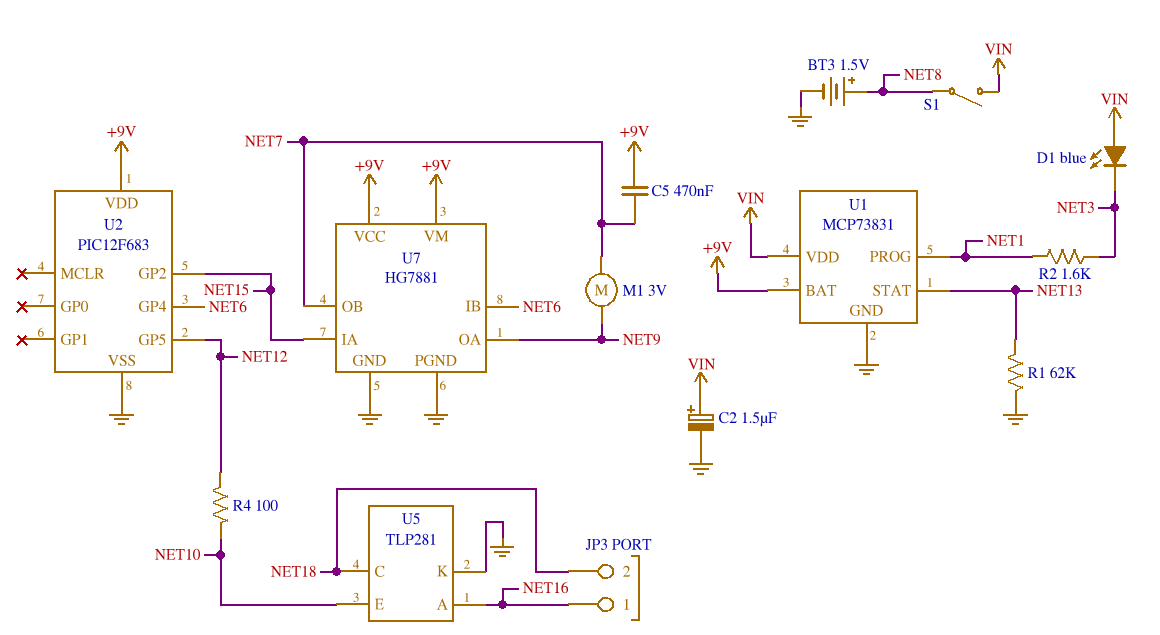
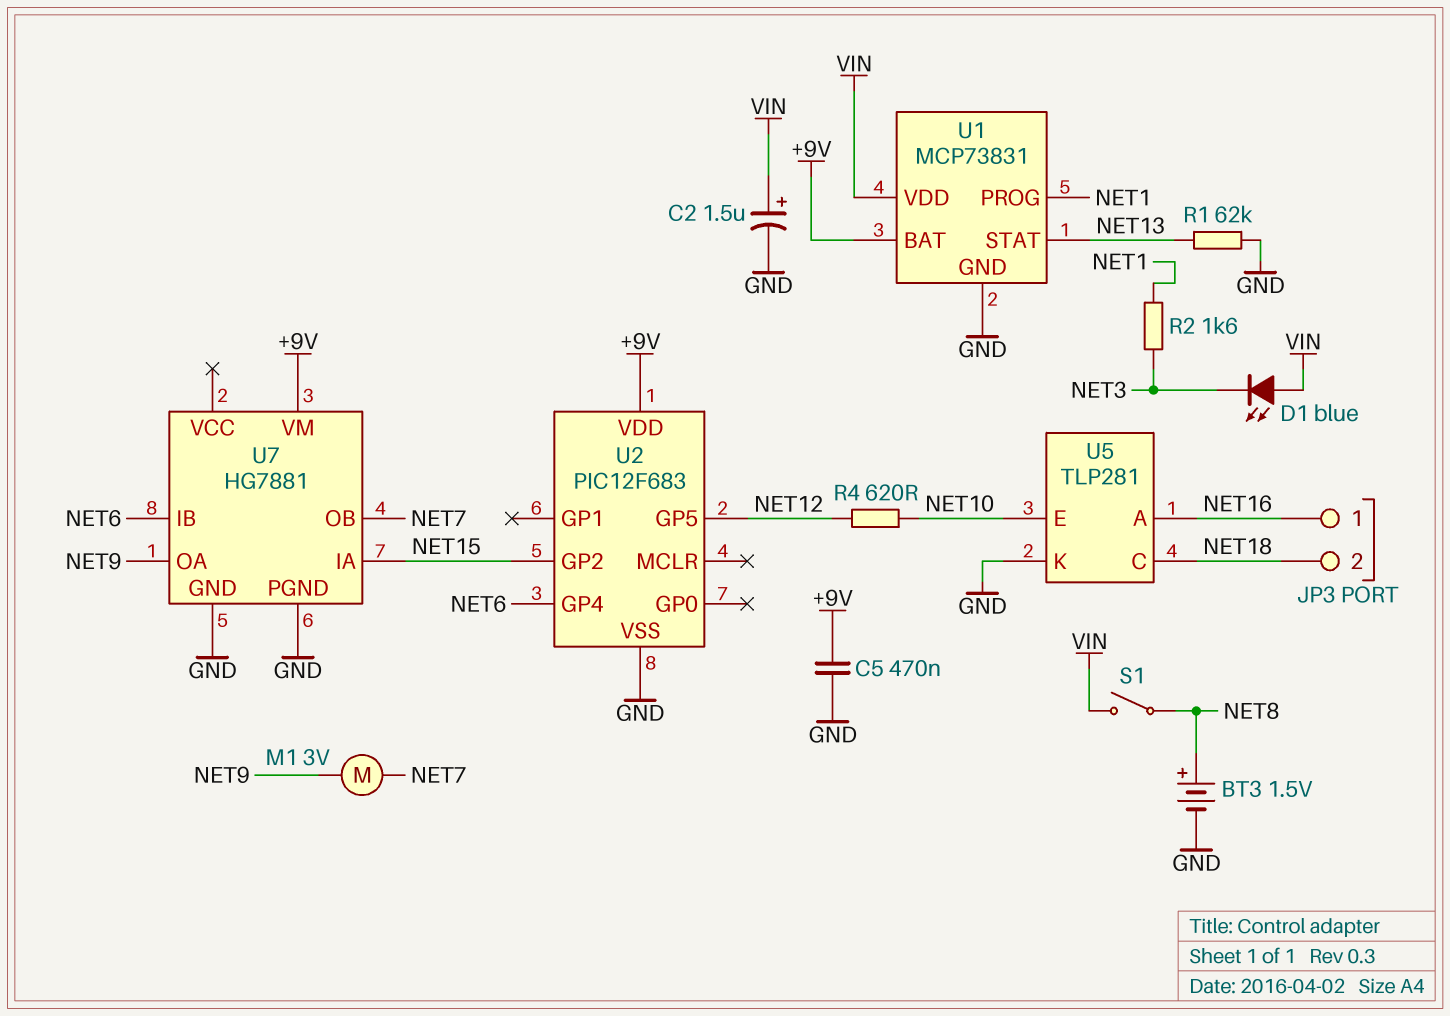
C5: 470nF (+9V, NET7) -> 470nF (+9V, GND)
R4: 100 (NET10, NET12) -> 620 (NET10, NET12)
U7 pin VCC: +9V -> none

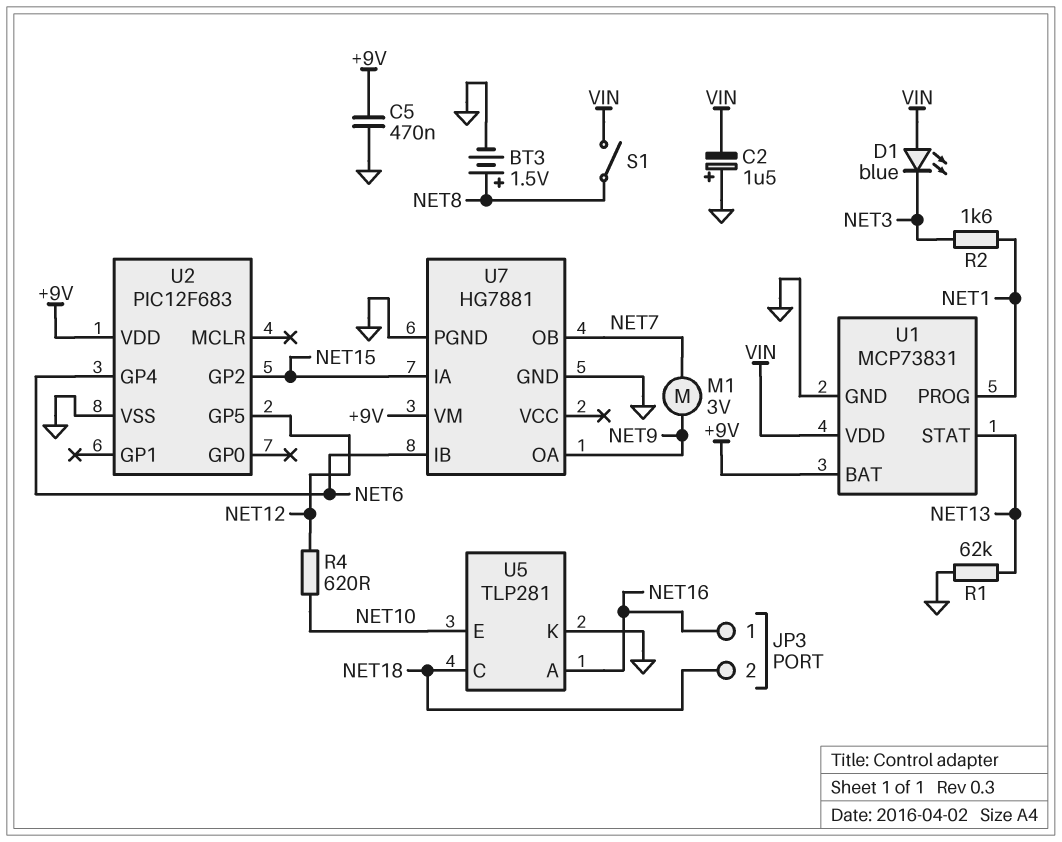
C2: 1.5uF (plus VIN, minus GND) -> 1.5uF (plus GND, minus VIN)

